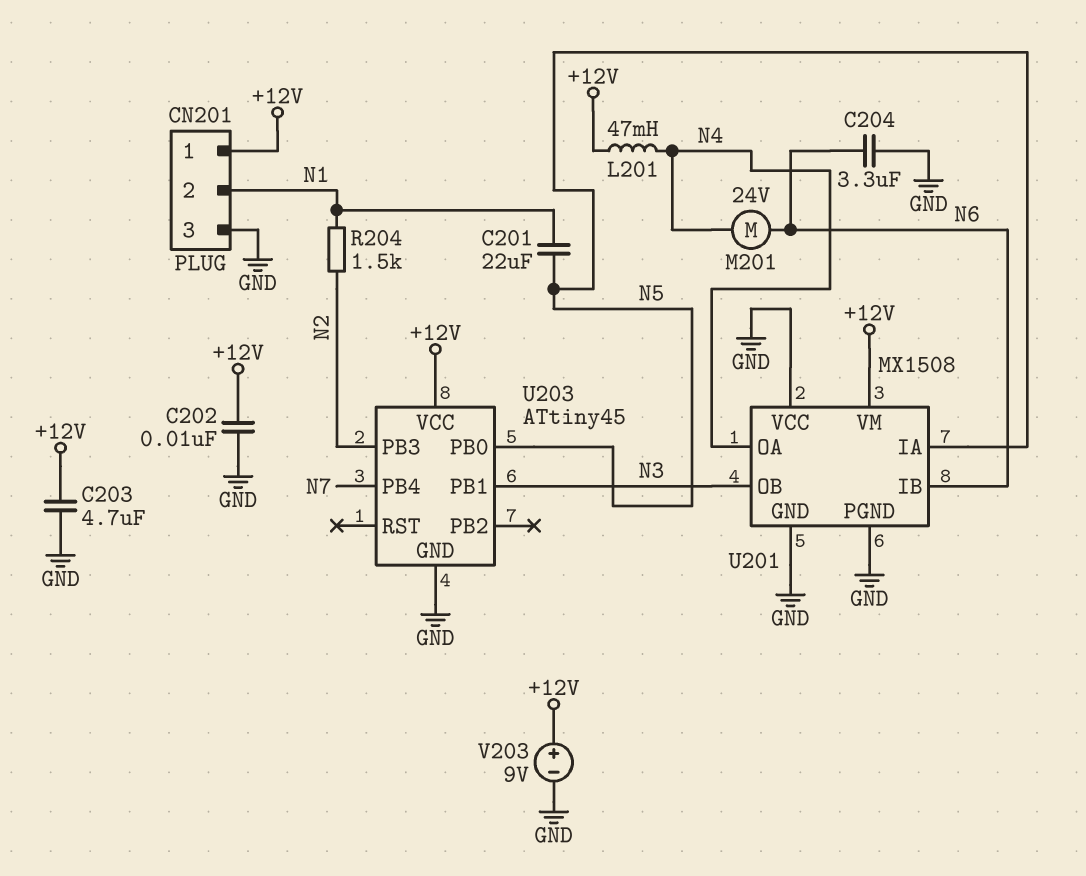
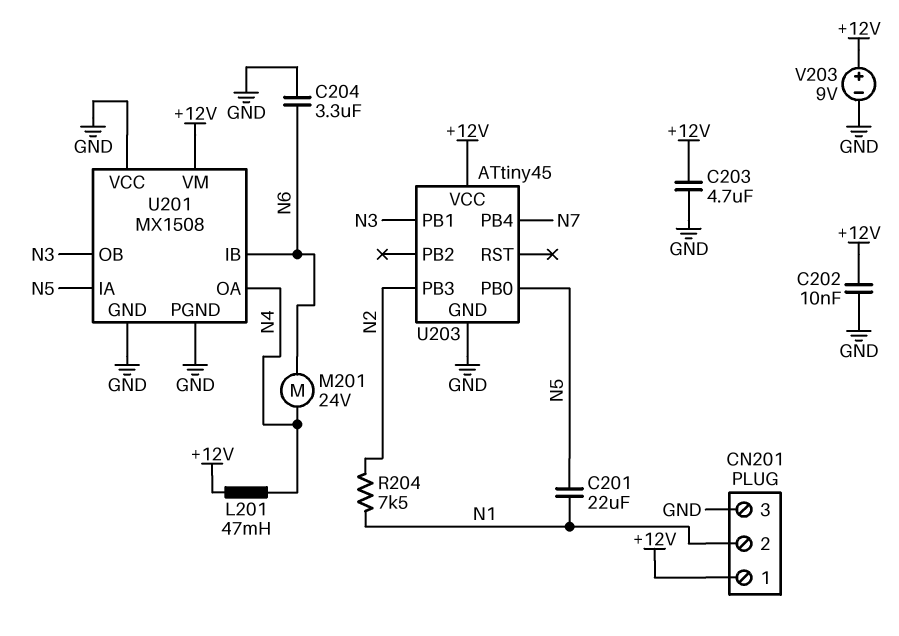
R204: 1.5k (N1, N2) -> 7.5k (N1, N2)

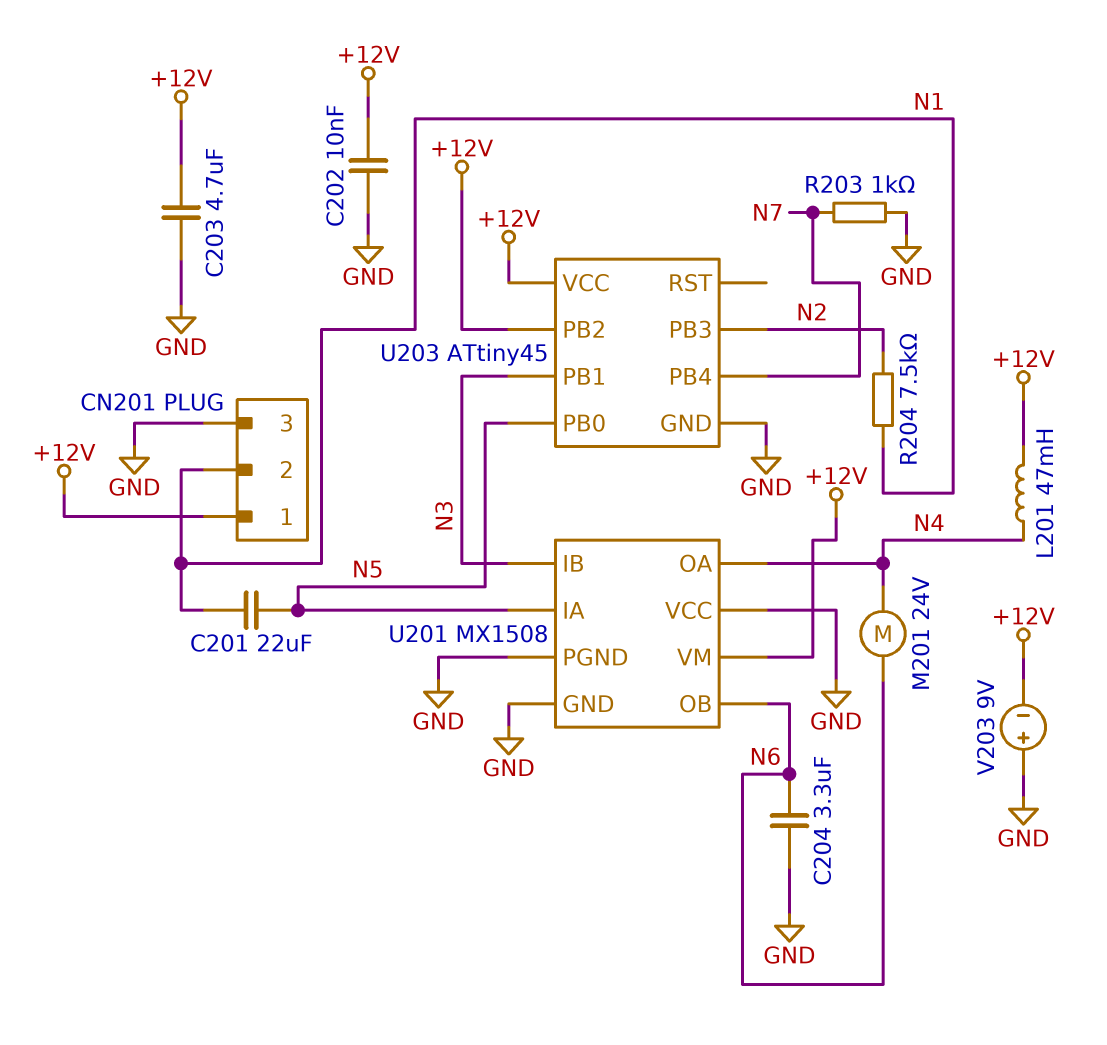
R203: none -> 1k (GND, N7)
U201 pin IB: N6 -> N3
U201 pin OB: N3 -> N6
U203 pin PB2: none -> +12V
V203: 9V (plus +12V, minus GND) -> 9V (plus GND, minus +12V)

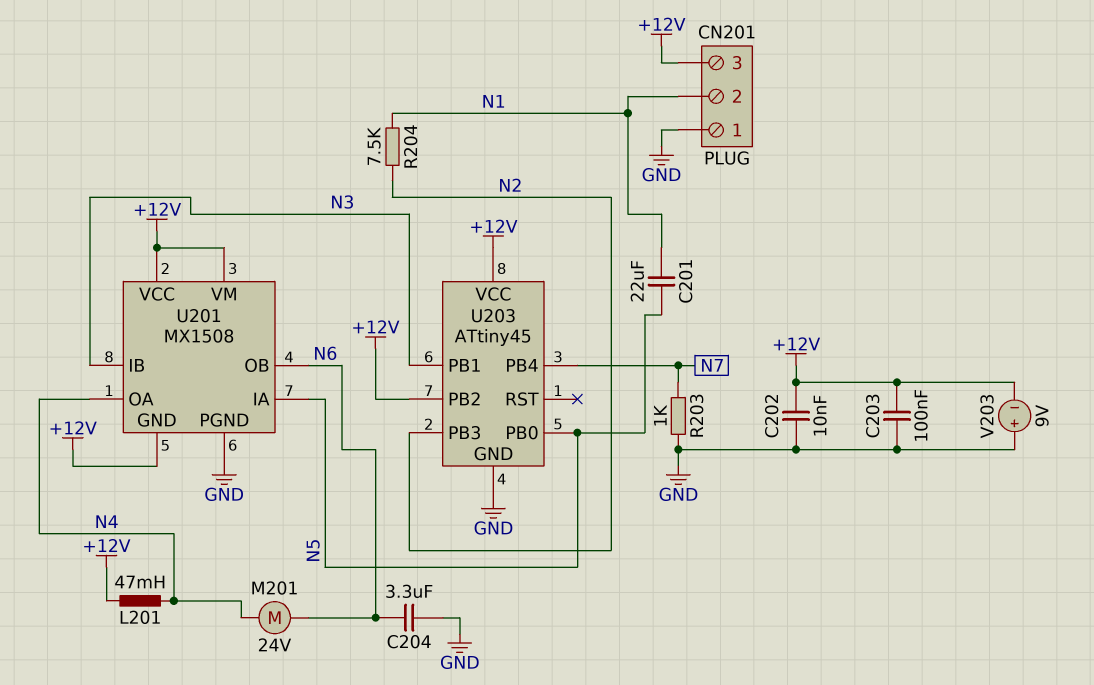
C203: 4.7uF (+12V, GND) -> 100nF (+12V, GND)
CN201 pin 1: +12V -> GND
CN201 pin 3: GND -> +12V
U201 pin GND: GND -> +12V
U201 pin VCC: GND -> +12V

